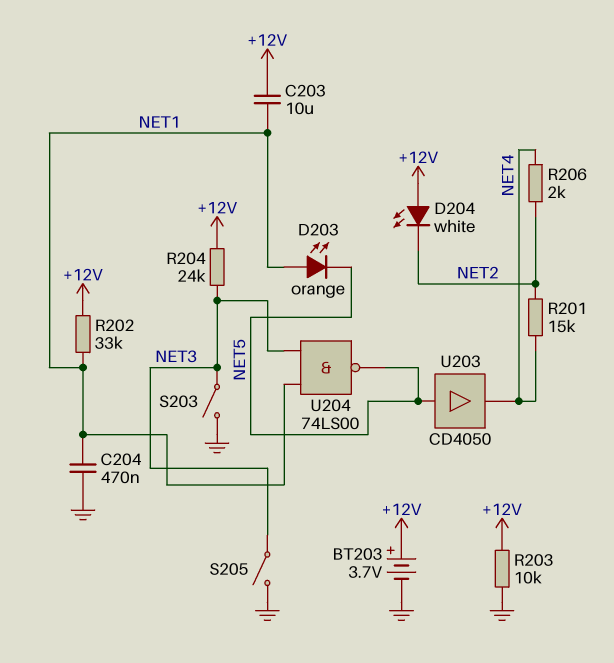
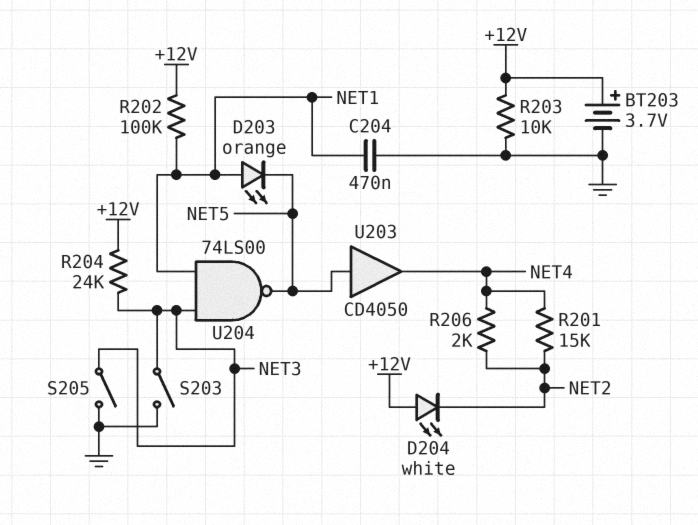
C203: 10uF (+12V, NET1) -> none
R202: 33k (+12V, NET1) -> 100k (+12V, NET1)

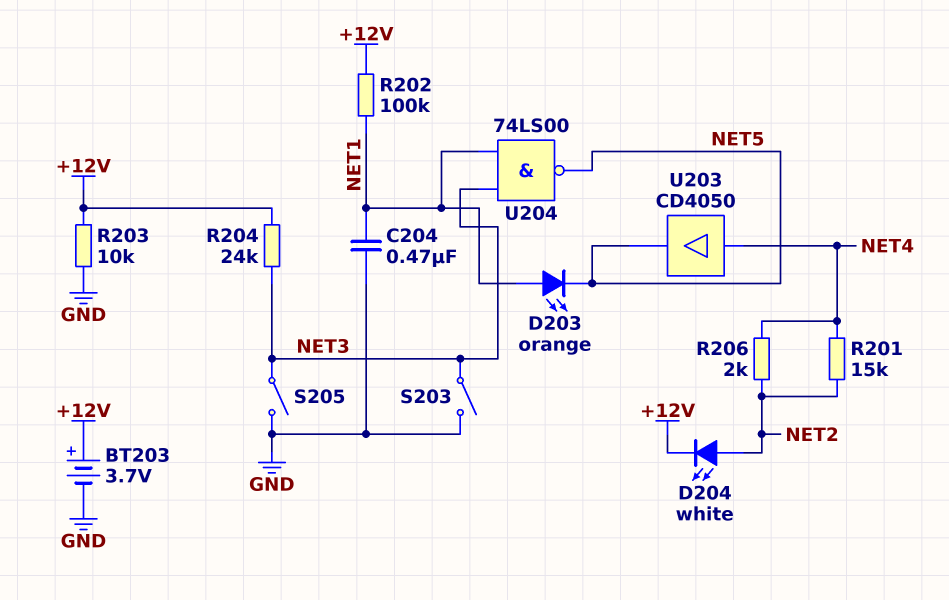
D204: LED white (A +12V, K NET2) -> LED white (A NET2, K +12V)
U203: buffer CD4050 (in NET5, out NET4) -> buffer CD4050 (in NET4, out NET5)

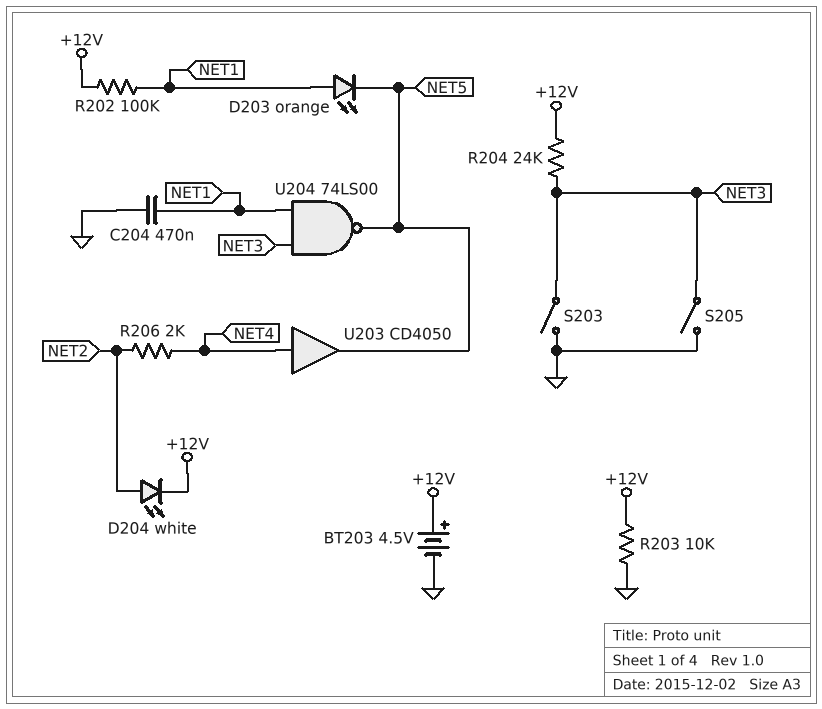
BT203: 3.7V (plus +12V, minus GND) -> 4.5V (plus +12V, minus GND)
R201: 15k (NET2, NET4) -> none

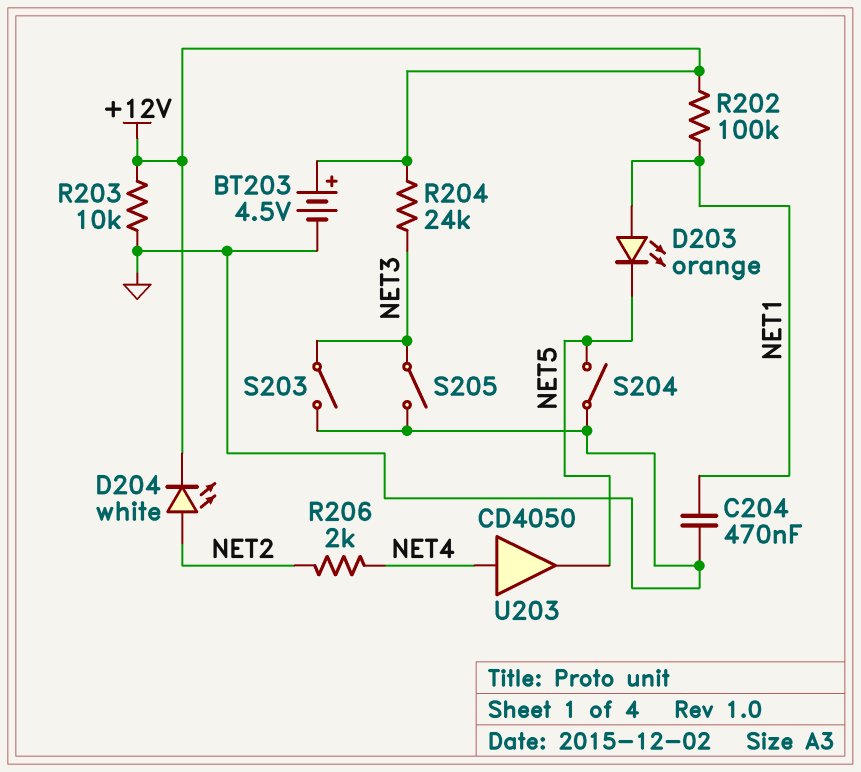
S204: none -> switch (GND, NET5)
U204: NAND 74LS00 (in NET1, in NET3, out NET5) -> none

